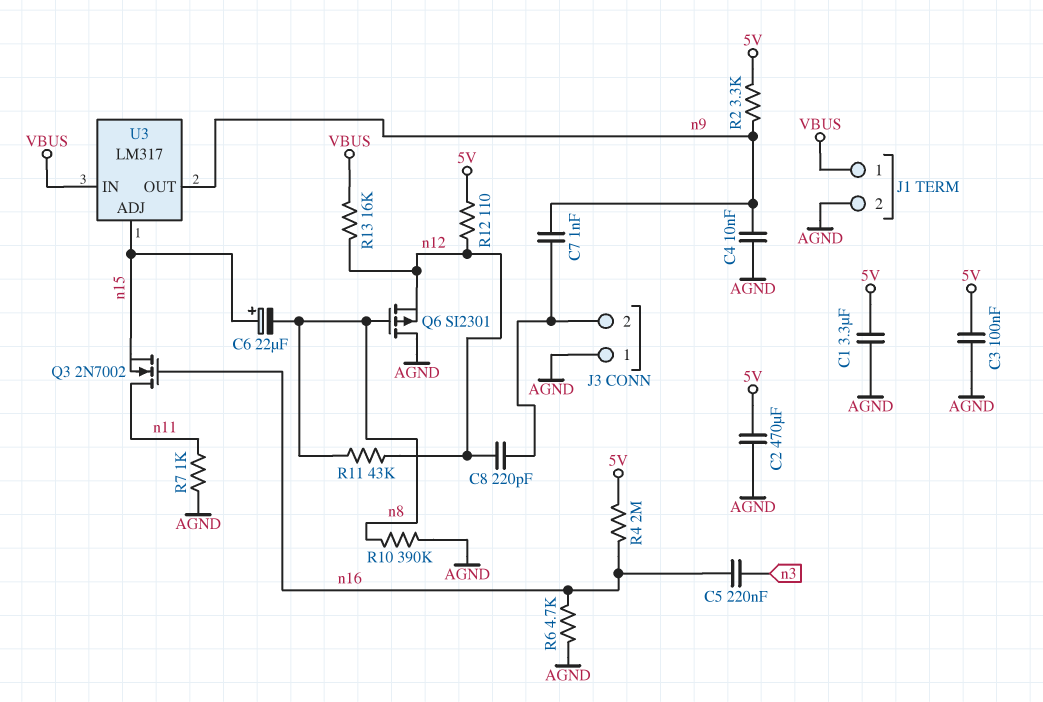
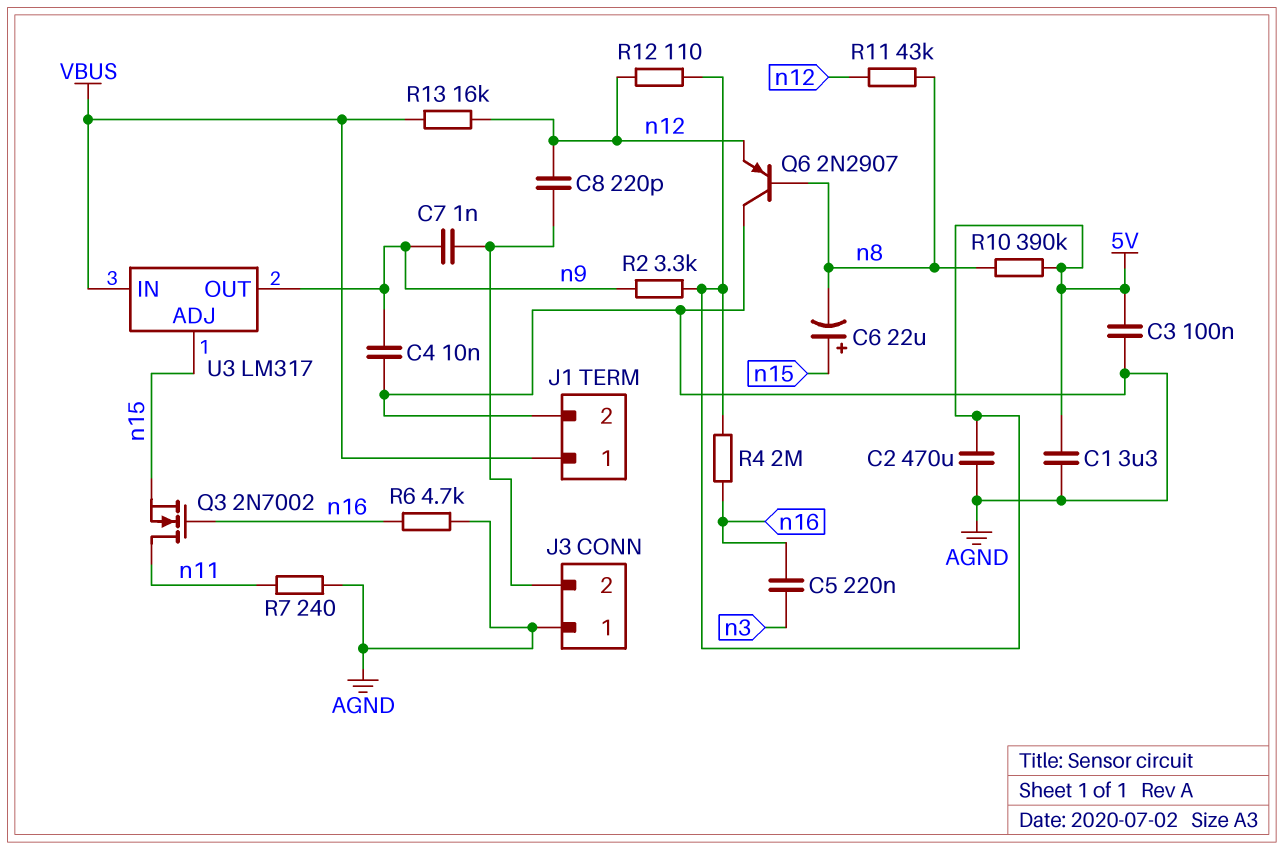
Q6: PMOS SI2301 (G n8, D AGND, S n12) -> PNP 2N2907 (B n8, C AGND, E n12)
R7: 1k (AGND, n11) -> 240 (AGND, n11)
R10: 390k (AGND, n8) -> 390k (5V, n8)

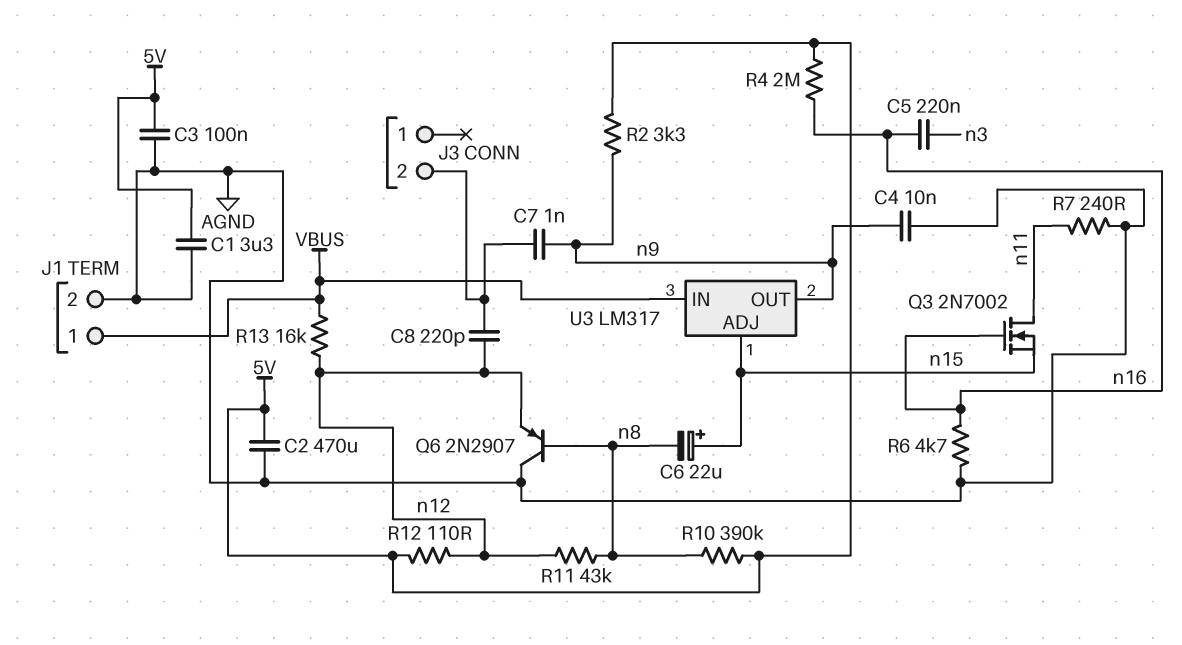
J3 pin 1: AGND -> none

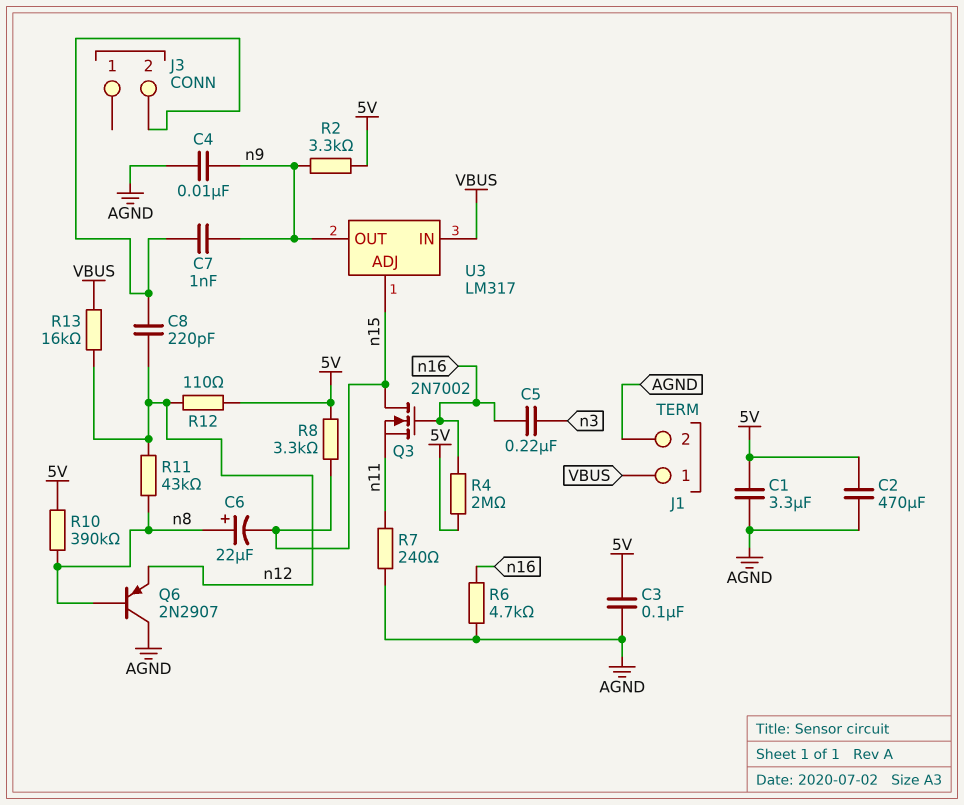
C6: 22uF (plus n15, minus n8) -> 22uF (plus n8, minus n15)
Q3: NMOS 2N7002 (G n16, D n11, S n15) -> NMOS 2N7002 (G n16, D n15, S n11)
R8: none -> 3.3k (5V, n15)

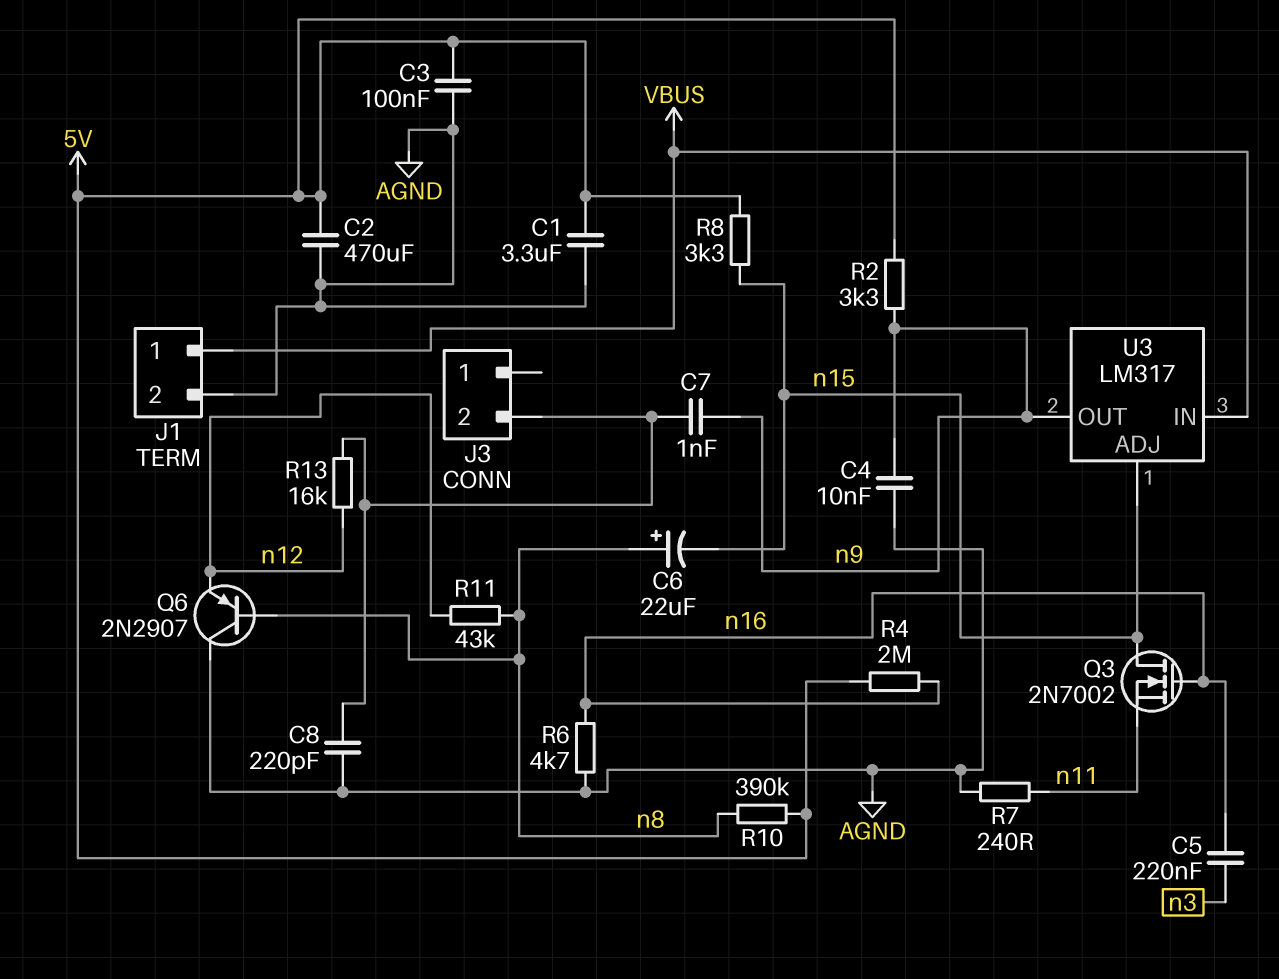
C8: 220pF (J3/2, n12) -> 220pF (AGND, J3/2)
R12: 110 (5V, n12) -> none
R13: 16k (VBUS, n12) -> 16k (J3/2, n12)

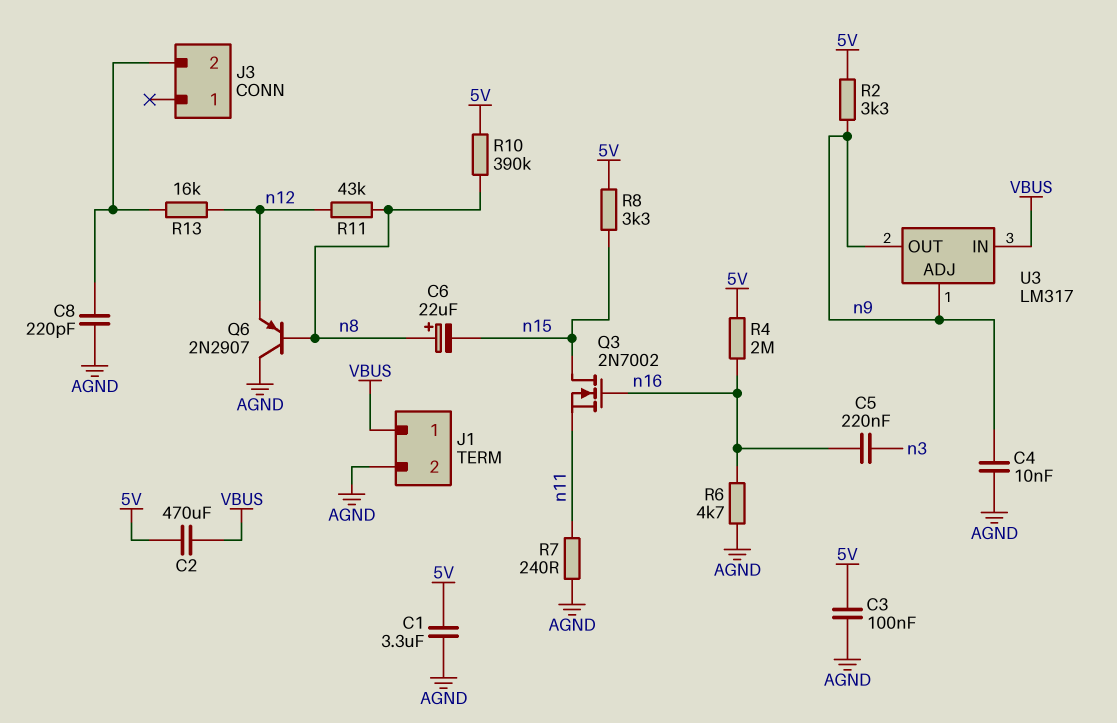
C2: 470uF (5V, AGND) -> 470uF (5V, VBUS)
C7: 1nF (J3/2, n9) -> none
U3 pin ADJ: n15 -> n9

